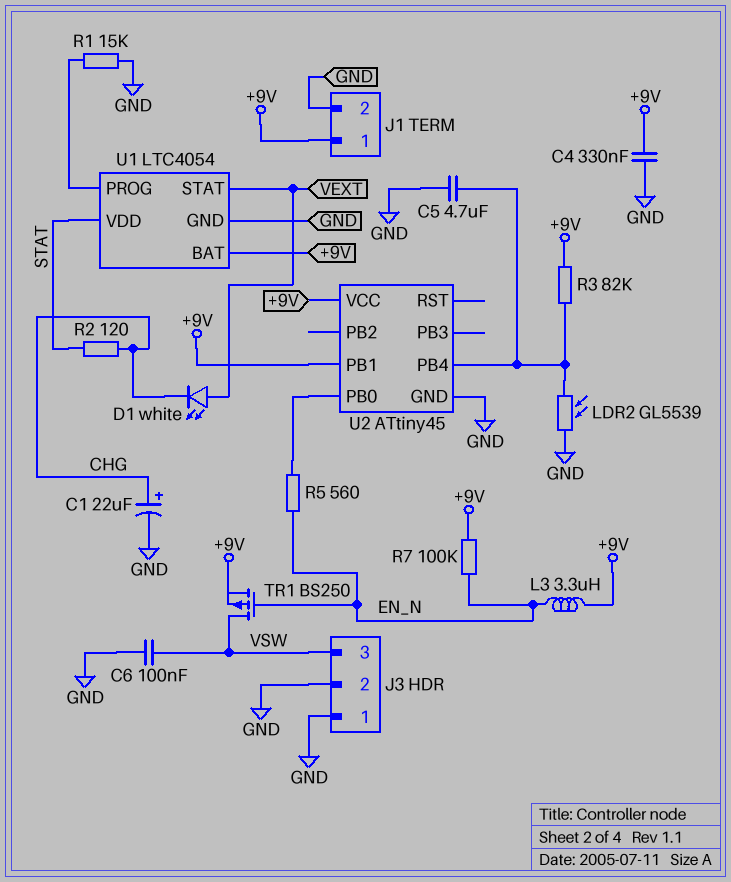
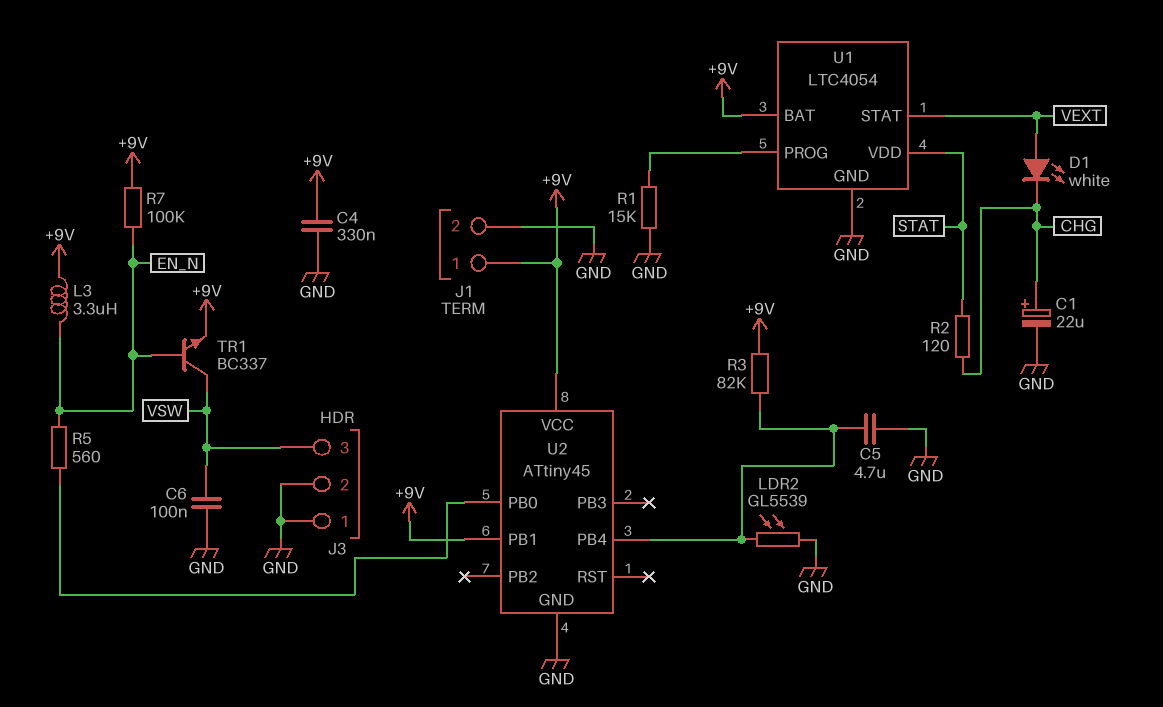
TR1: PMOS BS250 (G EN_N, D VSW, S +9V) -> NPN BC337 (B EN_N, C VSW, E +9V)

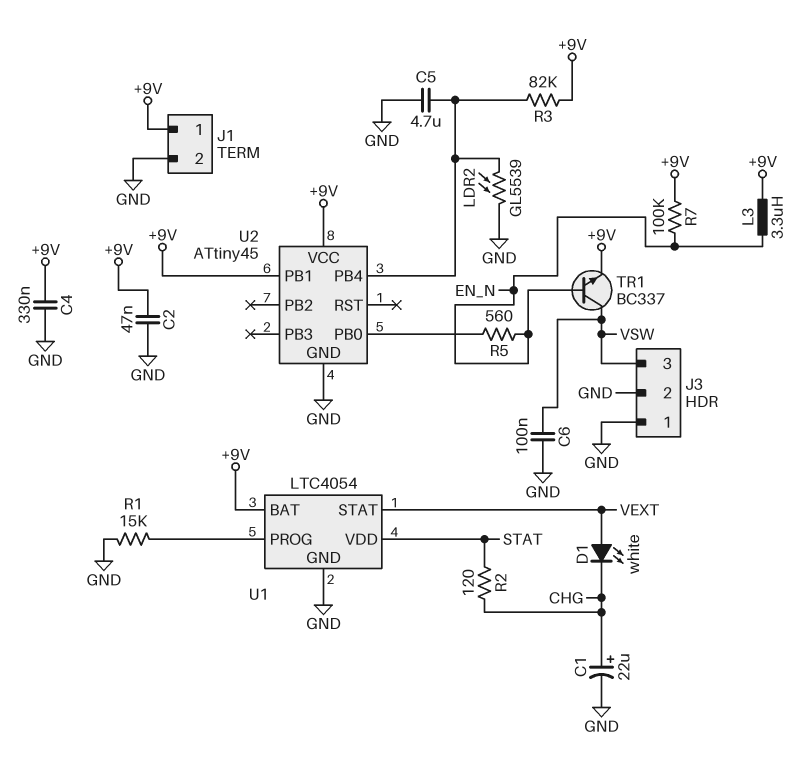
C2: none -> 47nF (+9V, GND)

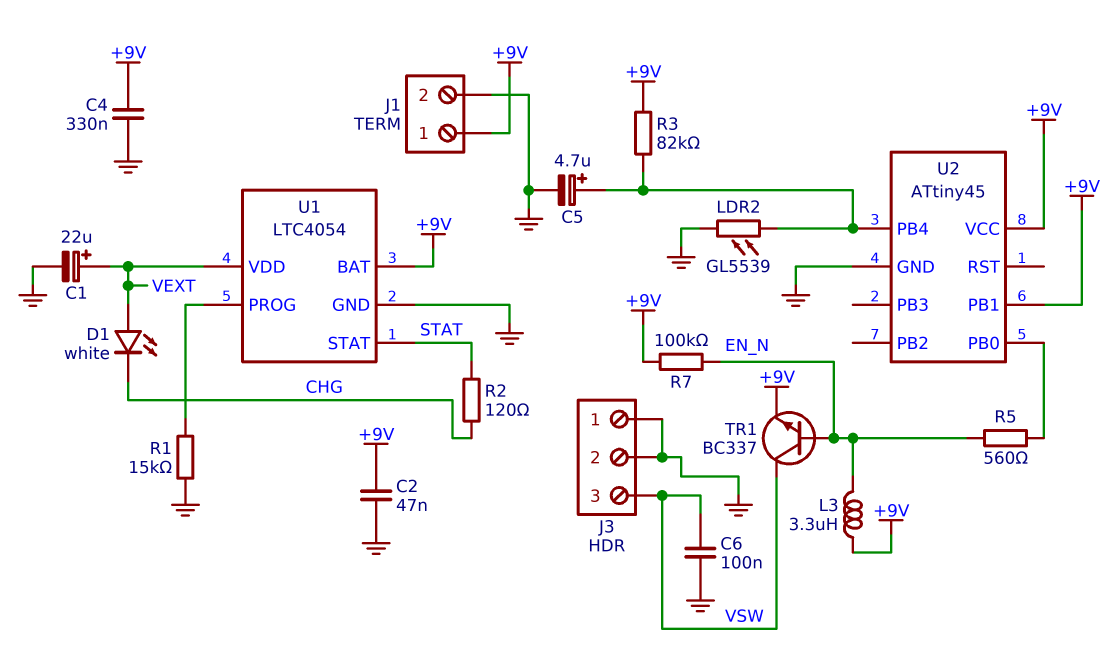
C1: 22uF (plus CHG, minus GND) -> 22uF (plus VEXT, minus GND)
C5: 4.7uF (GND, U2/PB4) -> 4.7uF (plus U2/PB4, minus GND)
U1 pin STAT: VEXT -> STAT
U1 pin VDD: STAT -> VEXT

